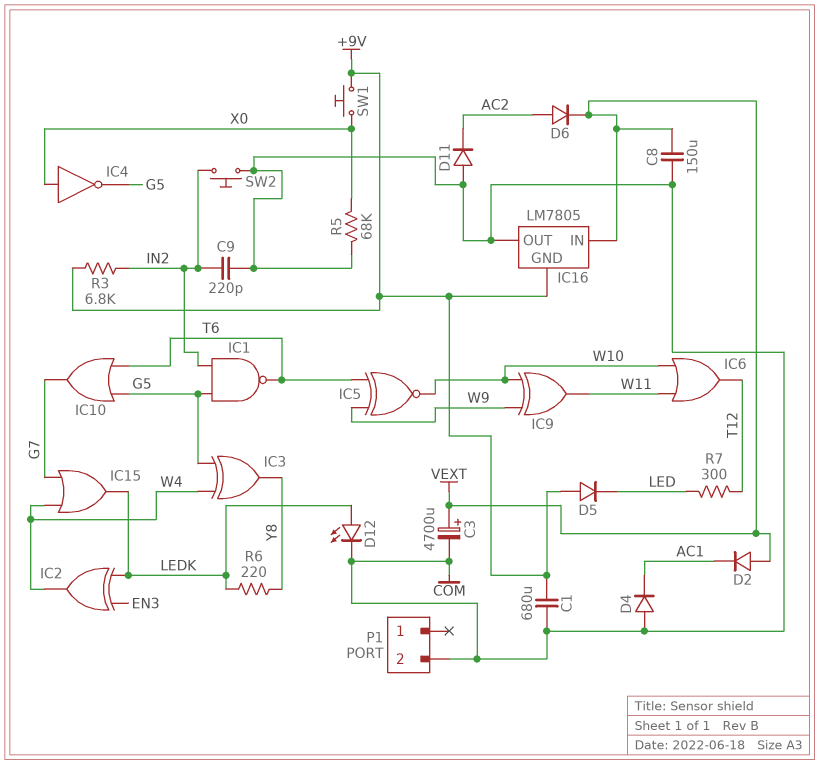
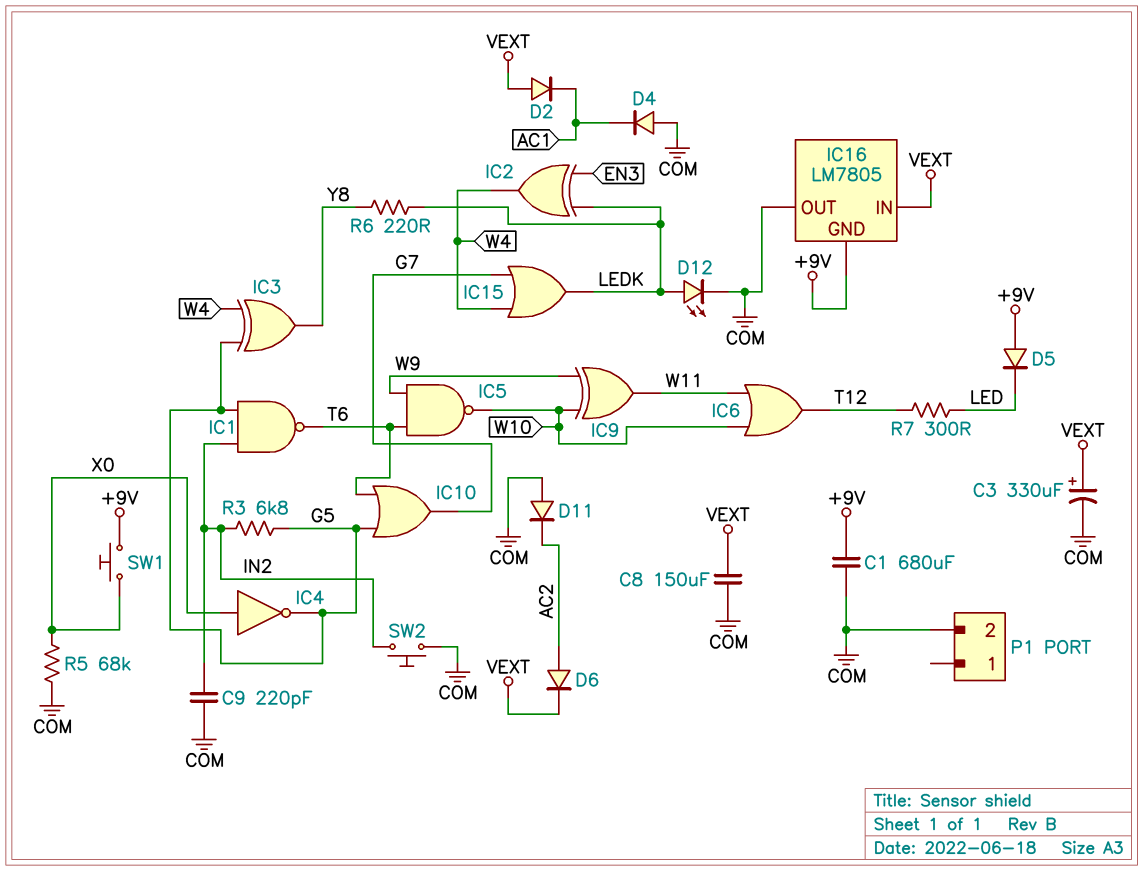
C3: 4700uF (plus VEXT, minus COM) -> 330uF (plus VEXT, minus COM)
IC5: XNOR (in T6, in W9, out W10) -> NAND (in T6, in W9, out W10)
R3: 6.8k (+9V, IN2) -> 6.8k (G5, IN2)

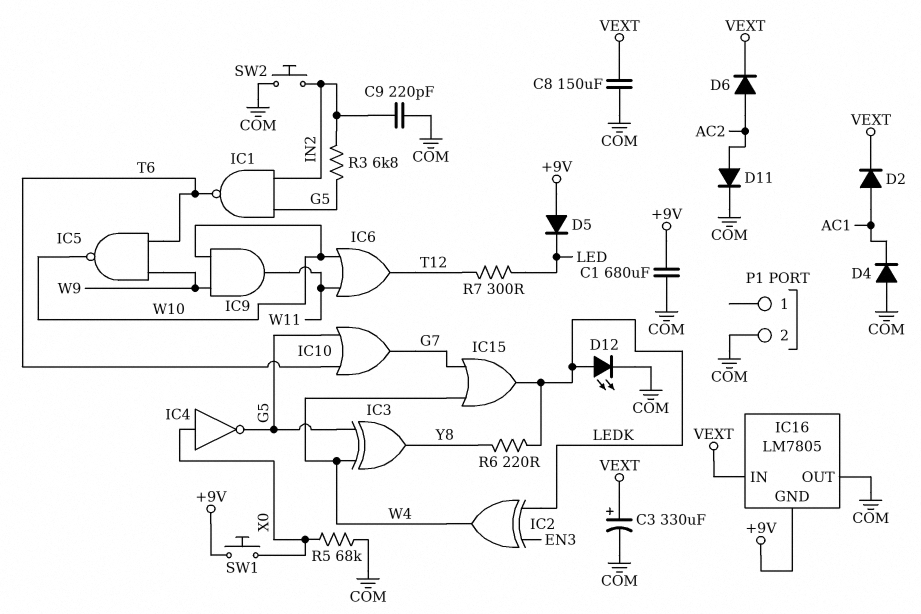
D2: diode (A VEXT, K AC1) -> diode (A AC1, K VEXT)
D11: diode (A COM, K AC2) -> diode (A AC2, K COM)
IC9: XOR (in W9, in W10, out W11) -> AND (in W9, in W10, out W11)

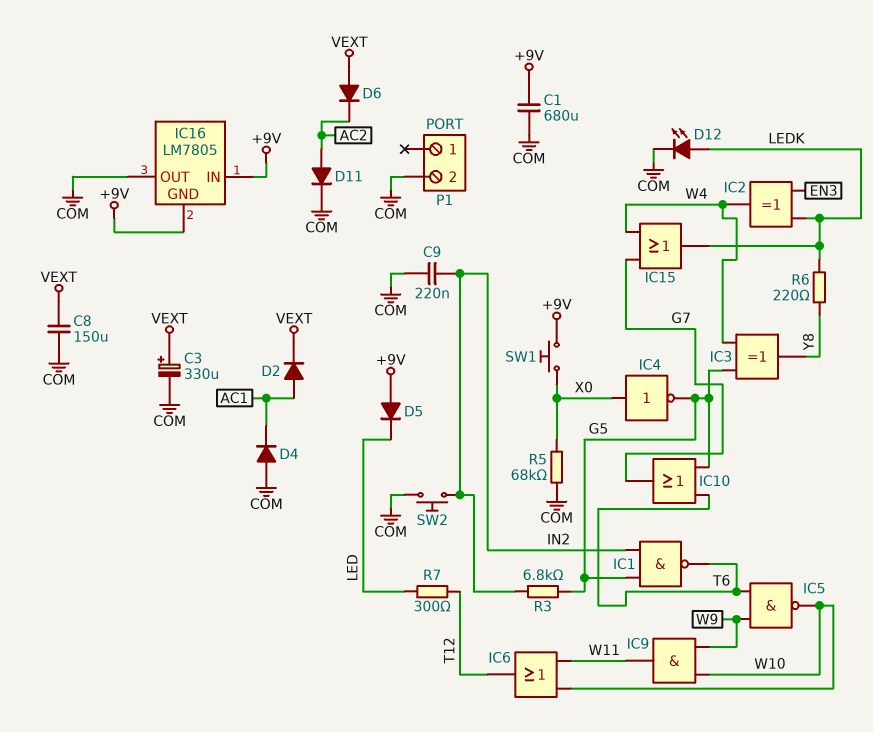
C9: 220pF (COM, IN2) -> 220nF (COM, IN2)
D6: diode (A AC2, K VEXT) -> diode (A VEXT, K AC2)
IC16 pin IN: VEXT -> +9V

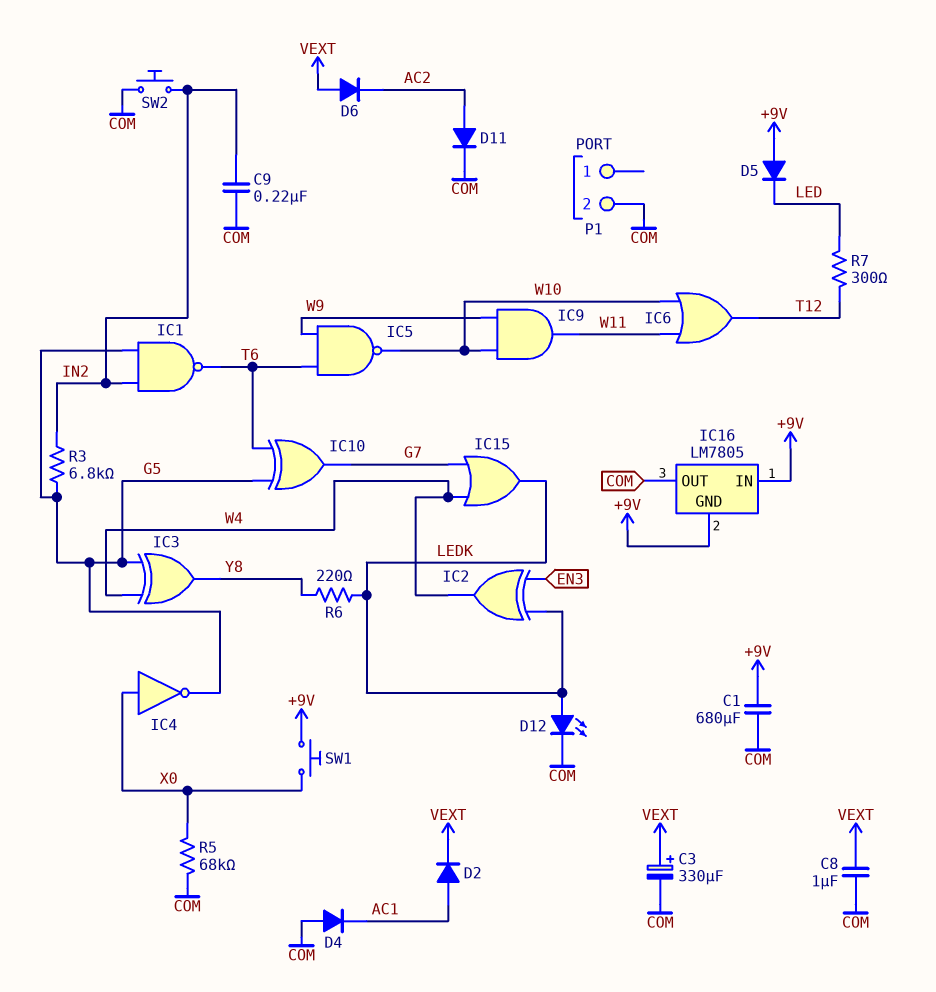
C8: 150uF (COM, VEXT) -> 1uF (COM, VEXT)
IC10: OR (in G5, in T6, out G7) -> XOR (in G5, in T6, out G7)

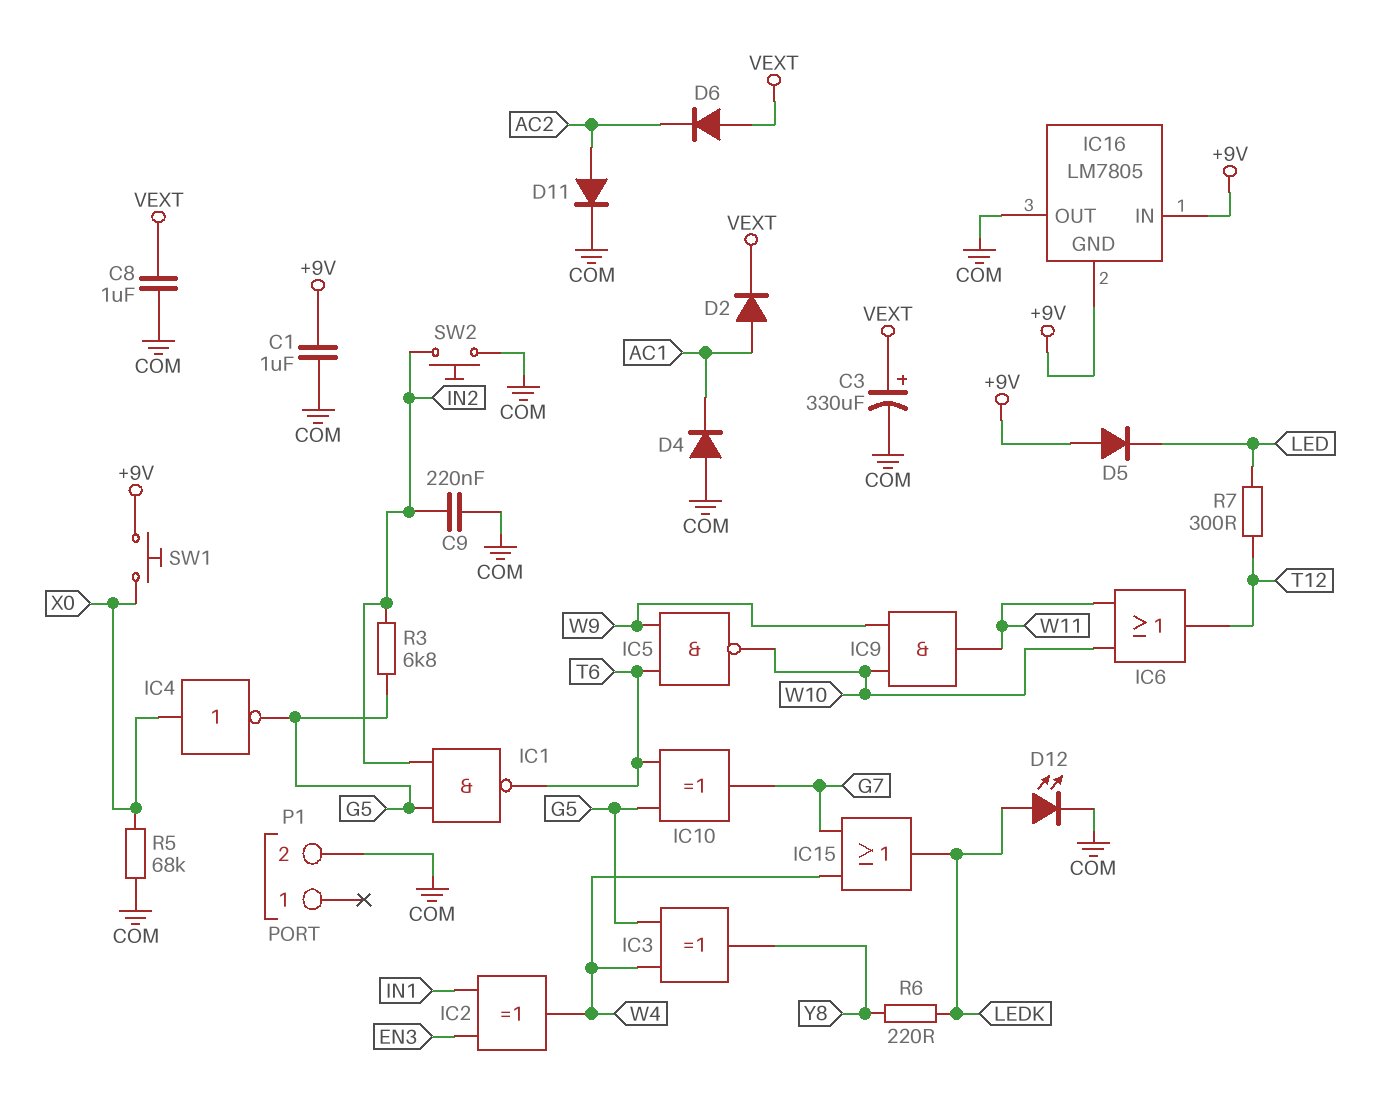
C1: 680uF (+9V, COM) -> 1uF (+9V, COM)
IC2: XOR (in EN3, in LEDK, out W4) -> XOR (in EN3, in IN1, out W4)

